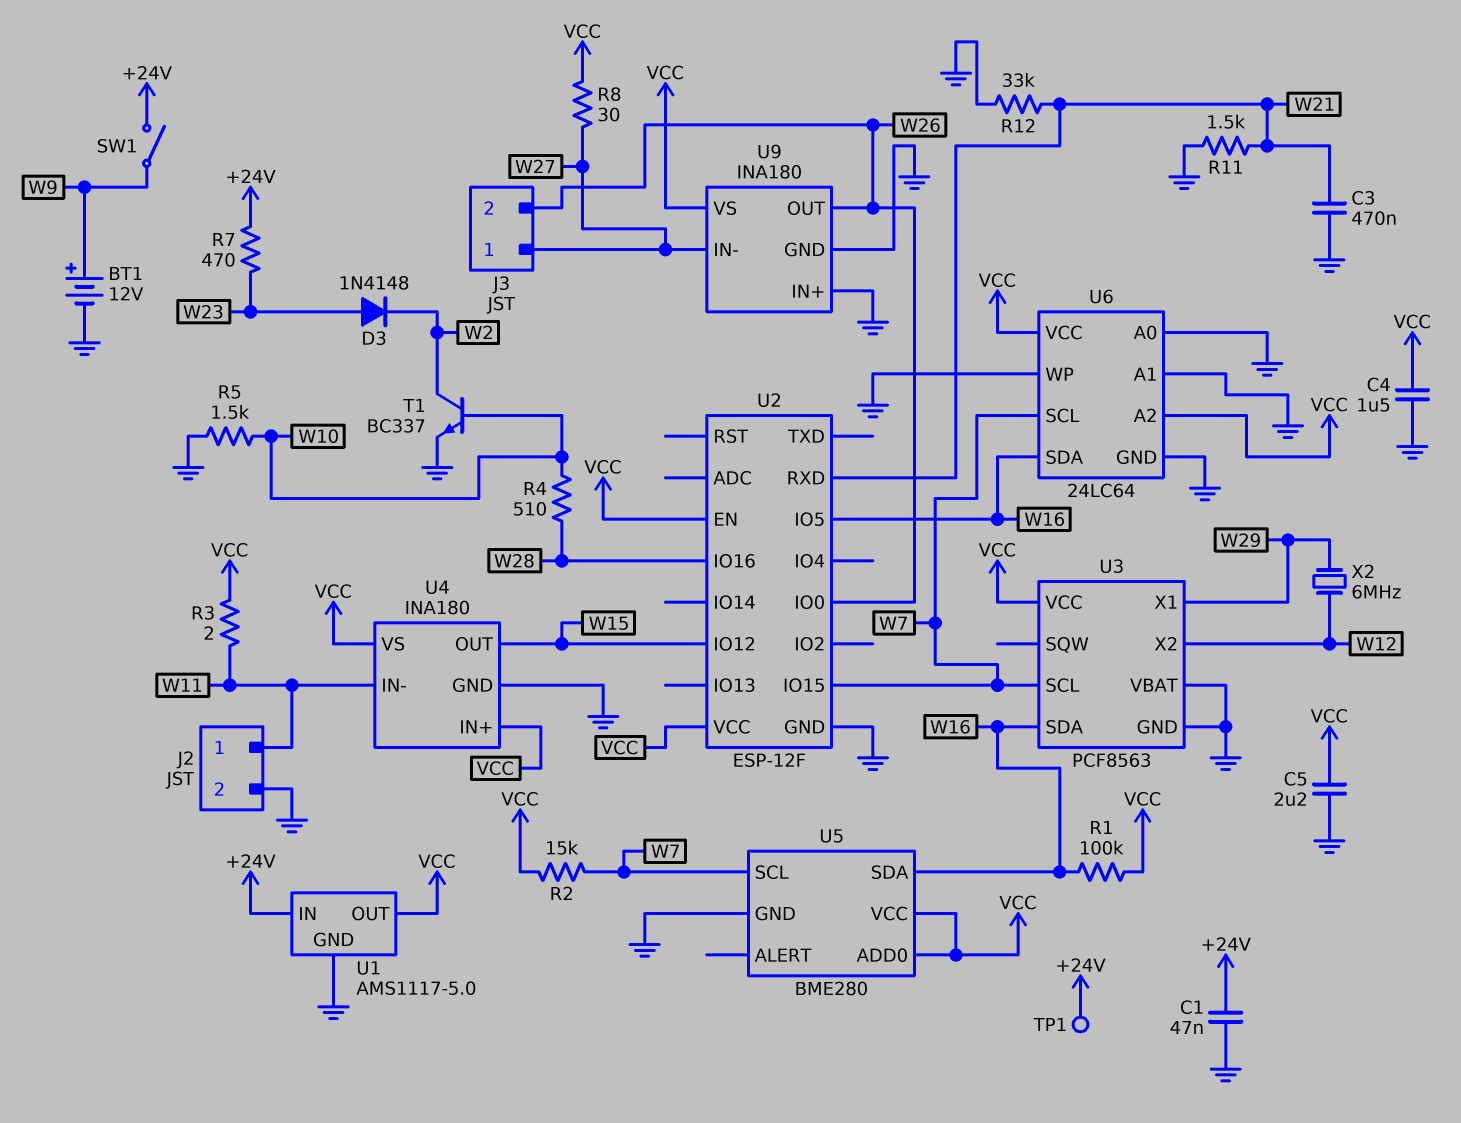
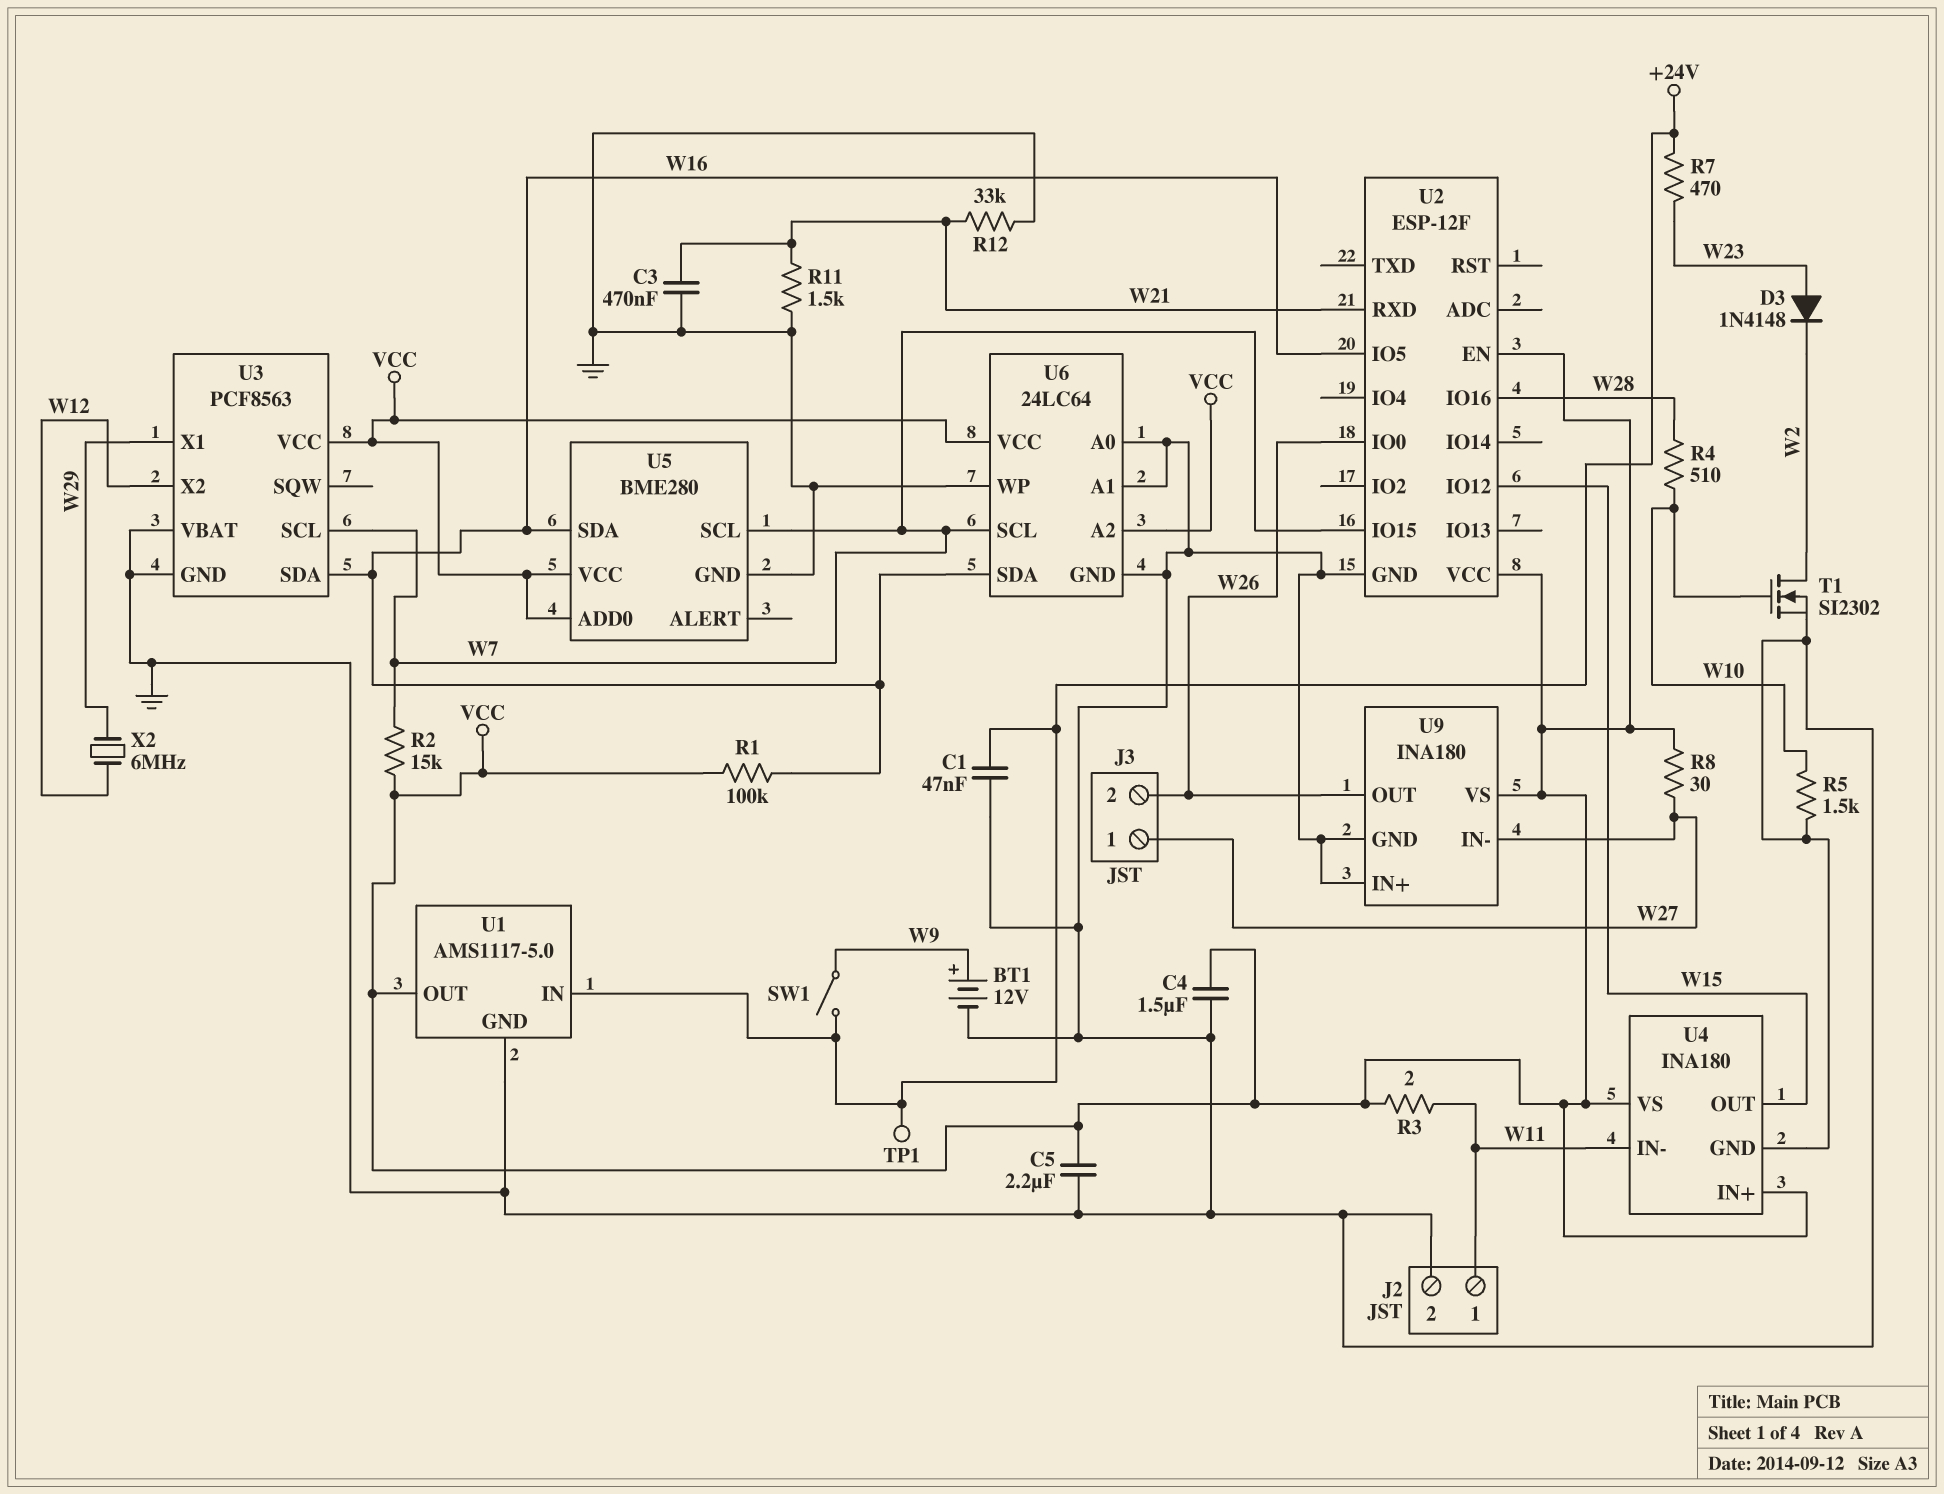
T1: NPN BC337 (B W10, C W2, E GND) -> NMOS SI2302 (G W10, D W2, S GND)

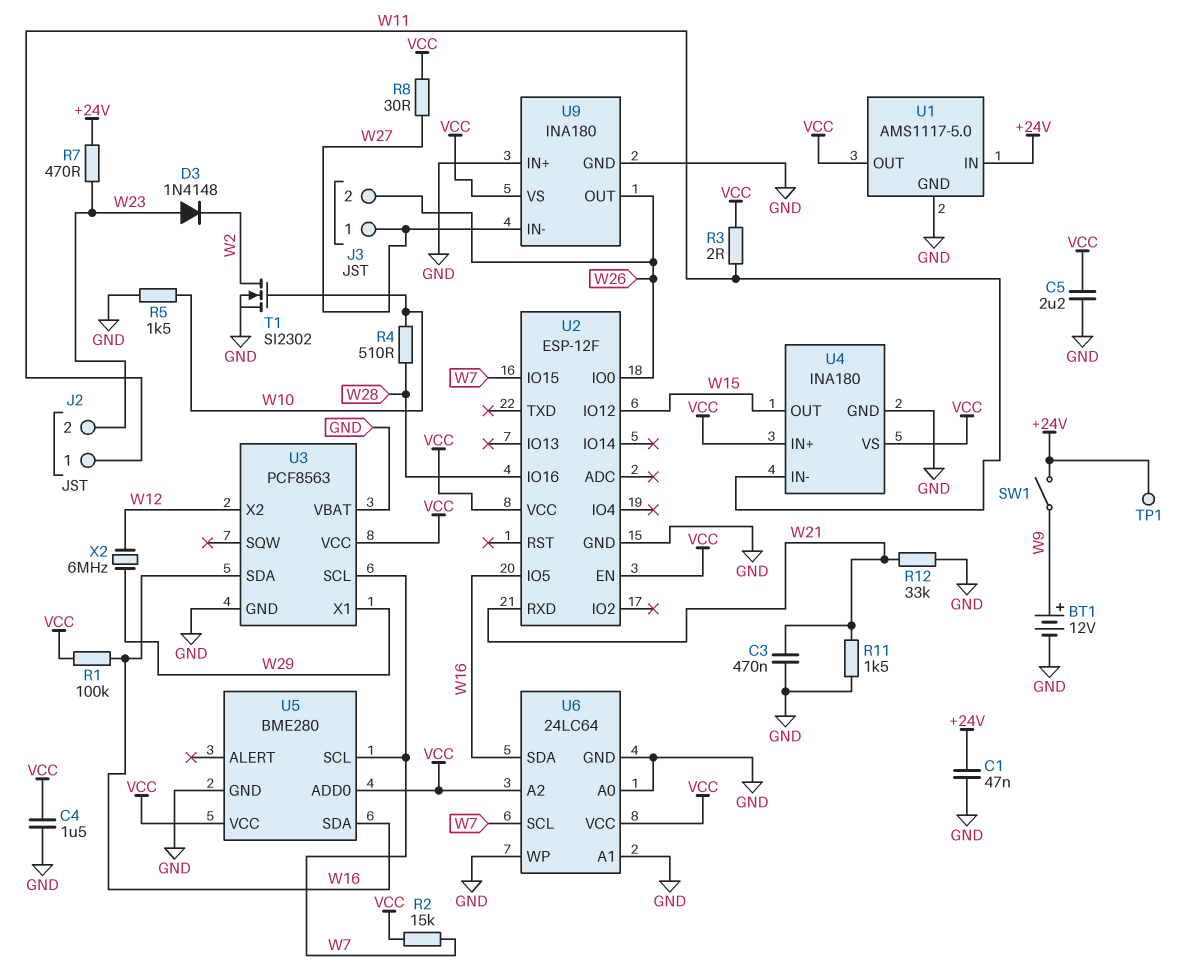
J2 pin 2: GND -> W23

